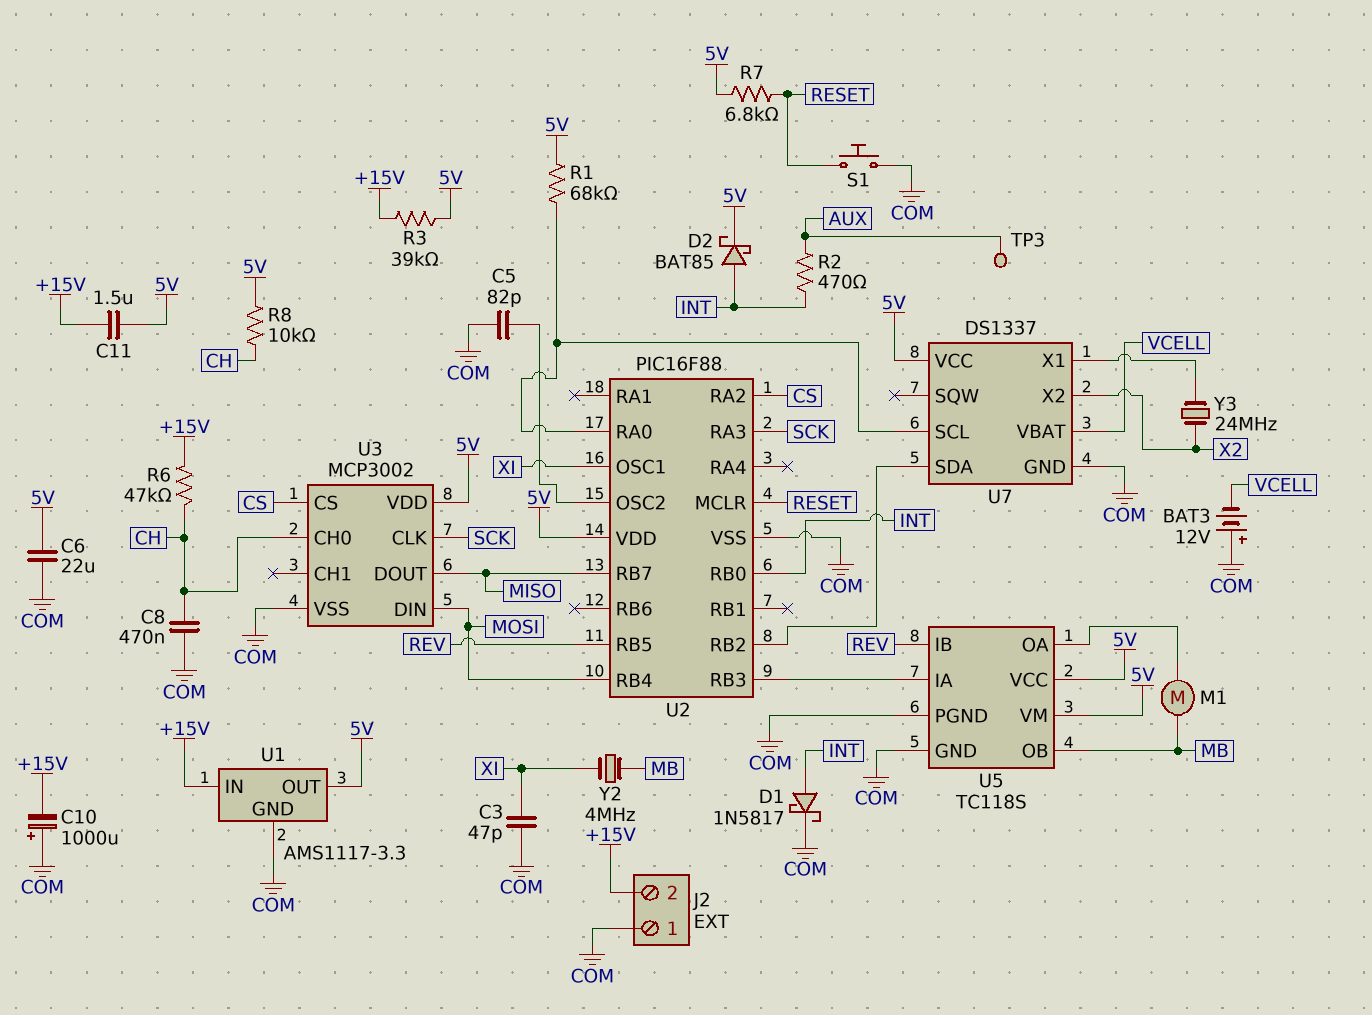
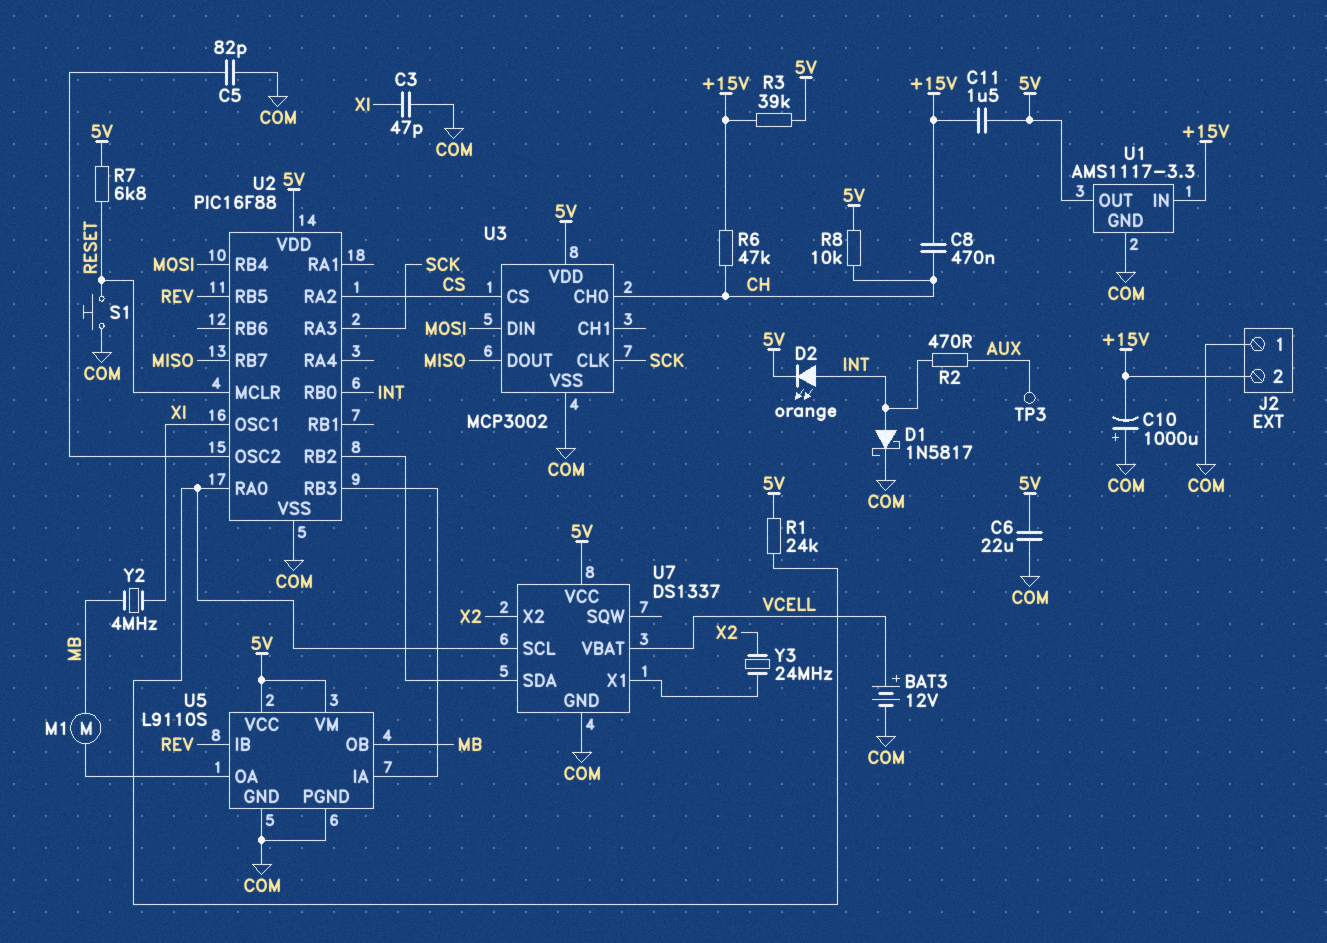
BAT3: 12V (plus COM, minus VCELL) -> 12V (plus VCELL, minus COM)
C8: 470nF (CH, COM) -> 470nF (+15V, CH)
D2: schottky BAT85 (A INT, K 5V) -> LED orange (A INT, K 5V)
R1: 68k (5V, U2/RA0) -> 24k (5V, U2/RA0)
U5: TC118S -> L9110S

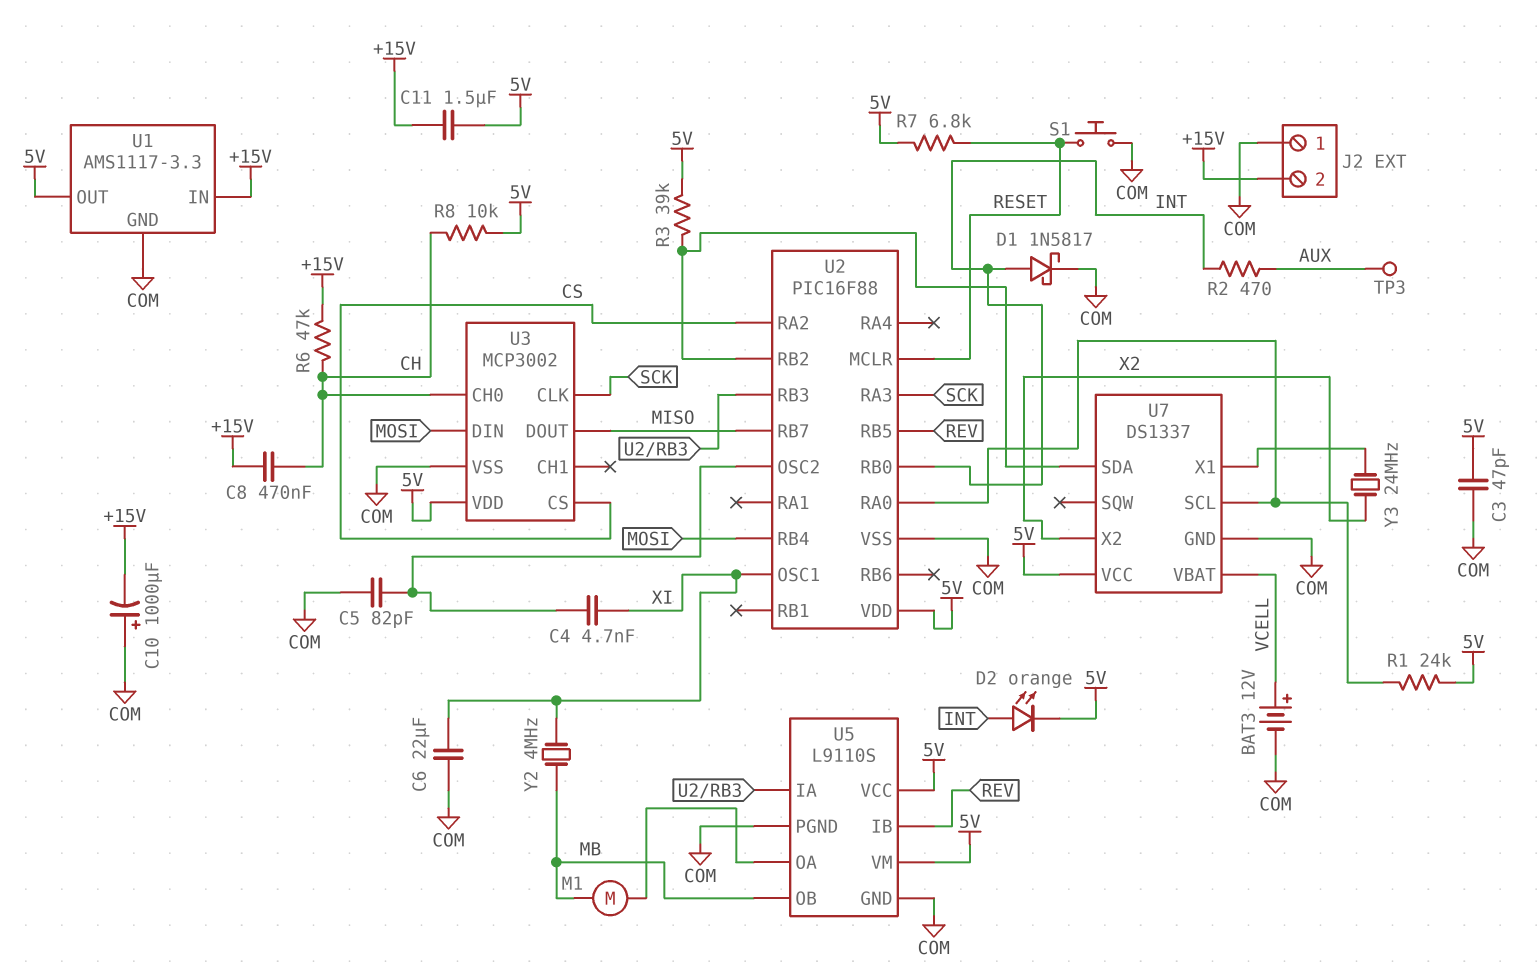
C3: 47pF (COM, XI) -> 47pF (5V, COM)
C4: none -> 4.7nF (U2/OSC2, XI)
C6: 22uF (5V, COM) -> 22uF (COM, XI)
R3: 39k (+15V, 5V) -> 39k (5V, U2/RB2)

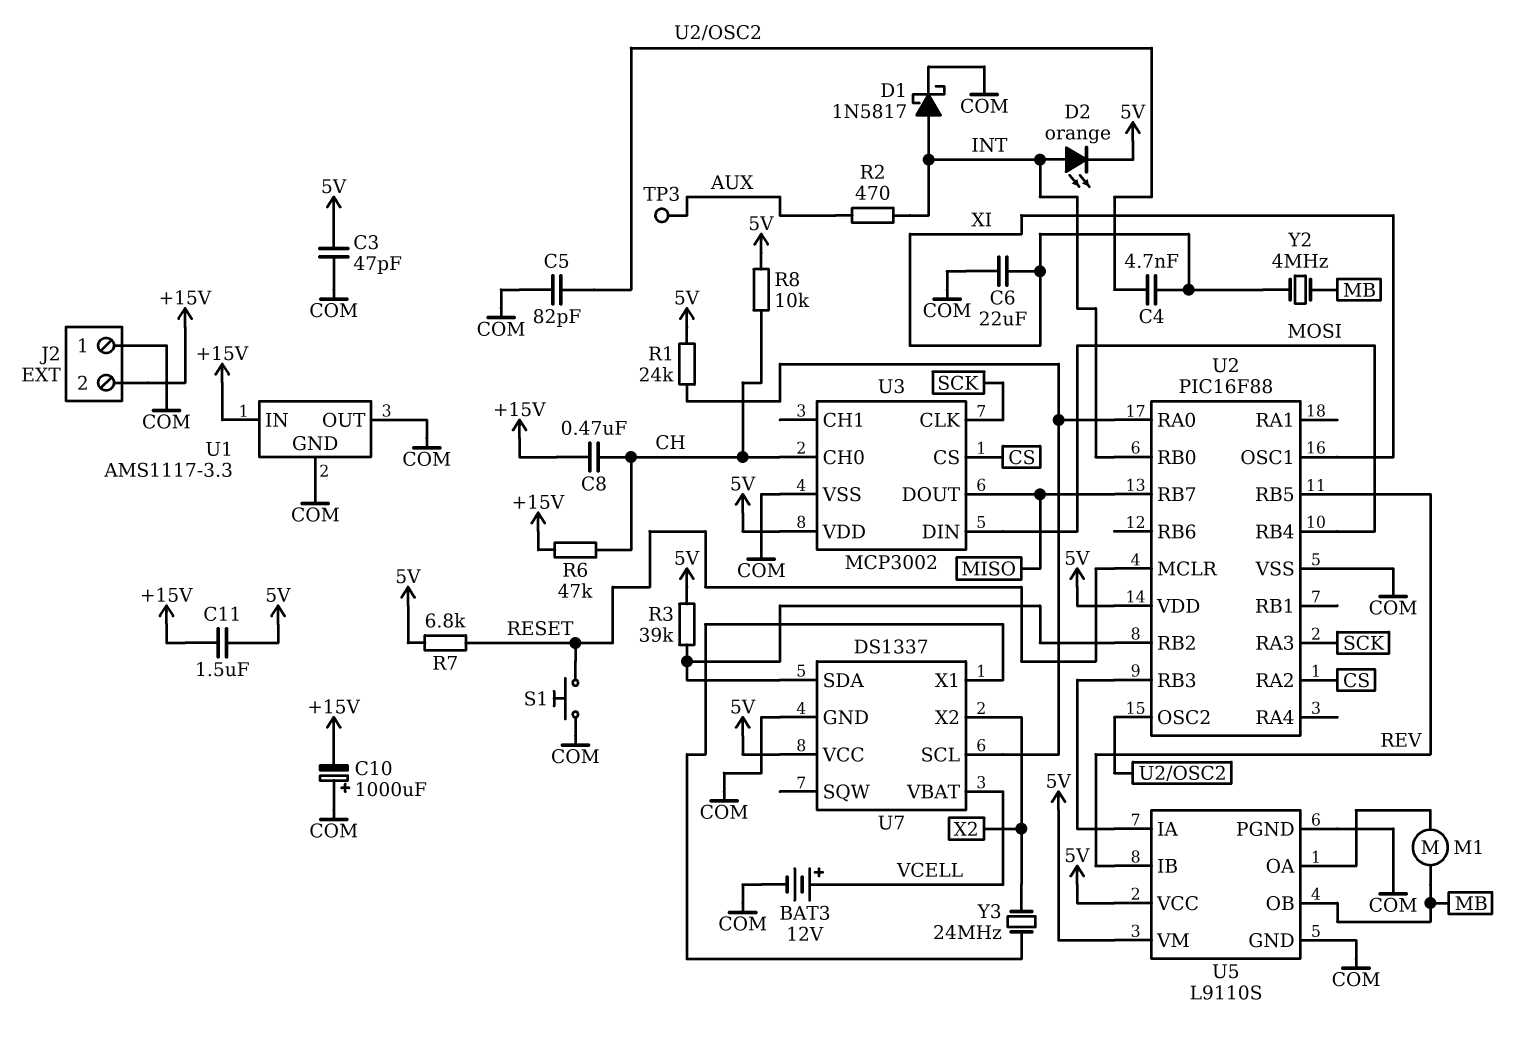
U1 pin OUT: 5V -> COM

